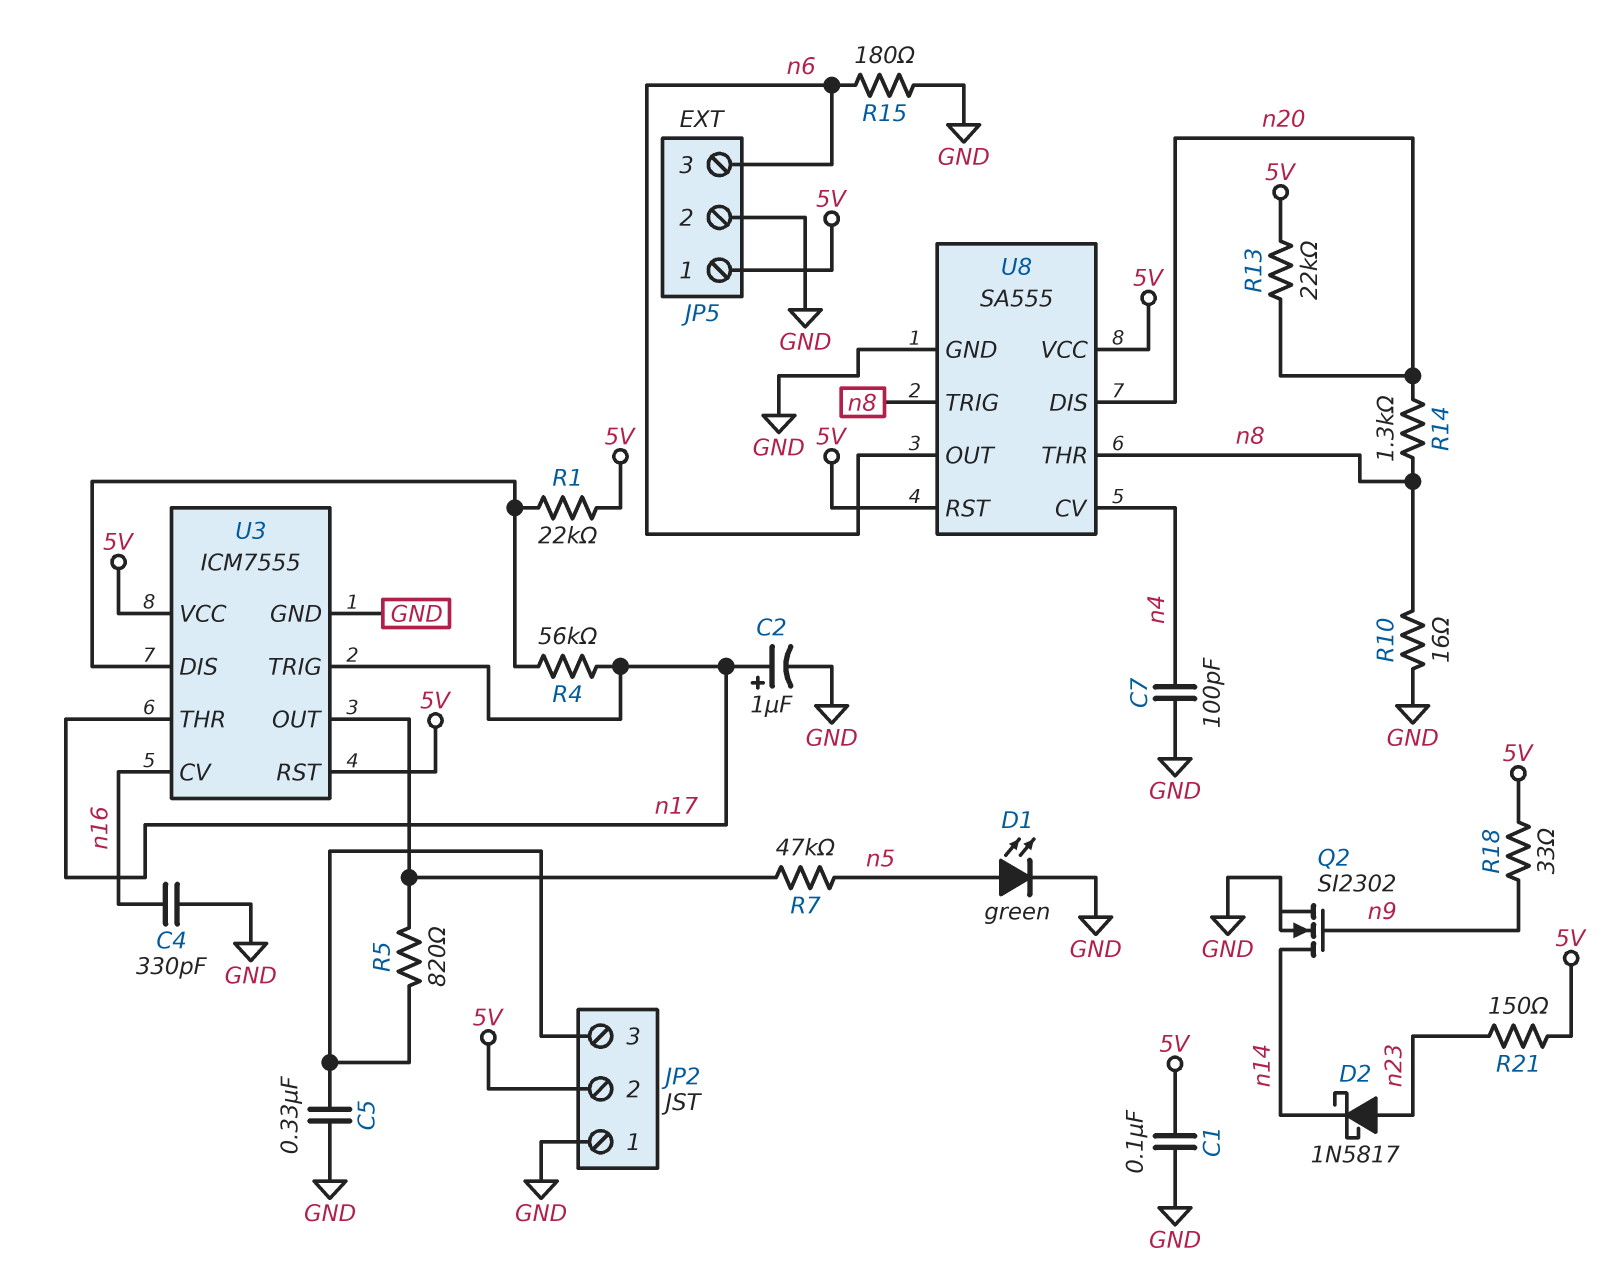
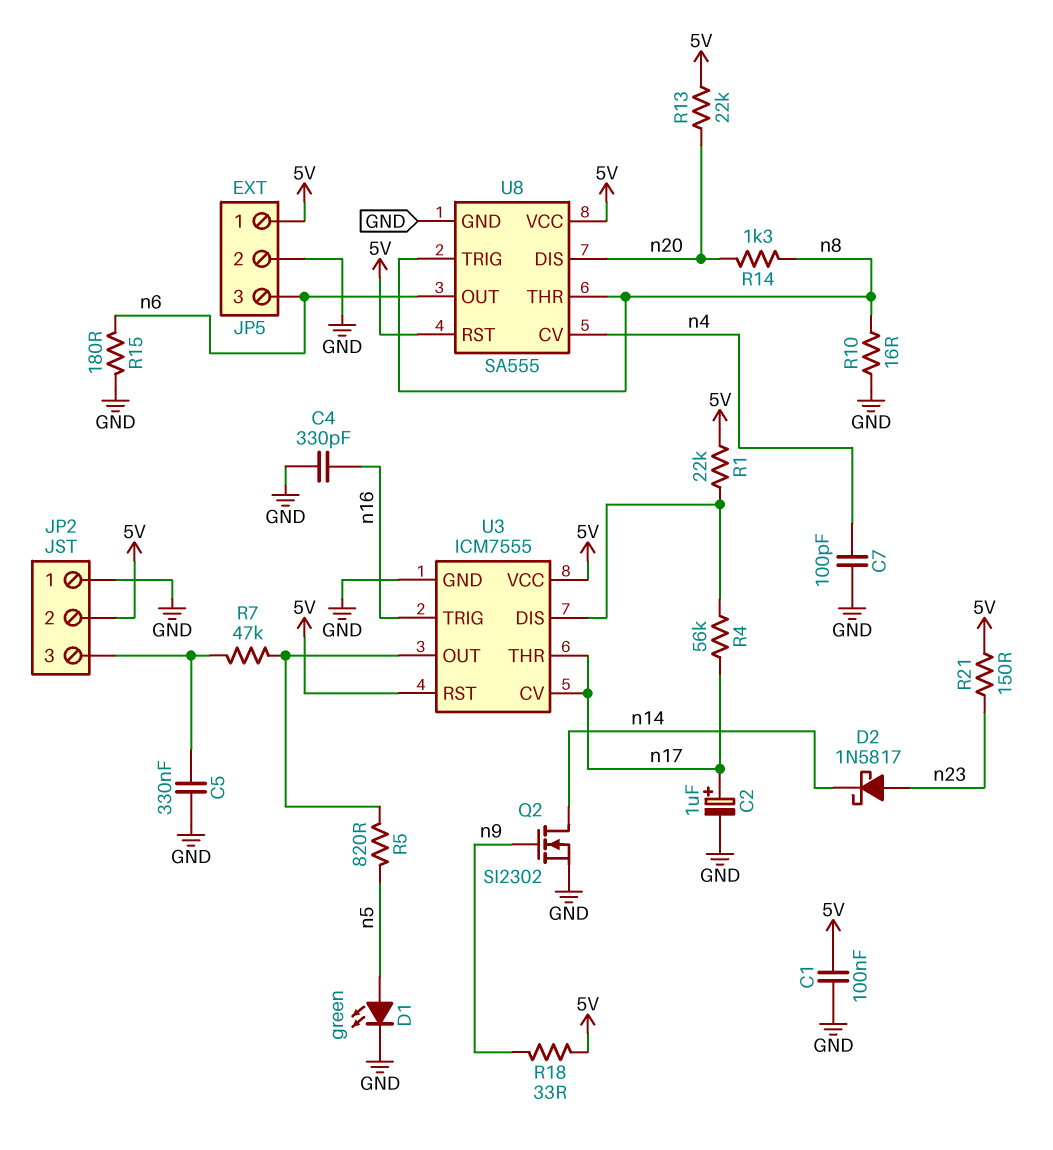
R5: 820 (JP2/3, U3/OUT) -> 820 (U3/OUT, n5)
R7: 47k (U3/OUT, n5) -> 47k (JP2/3, U3/OUT)
U3 pin CV: n16 -> n17
U3 pin TRIG: n17 -> n16

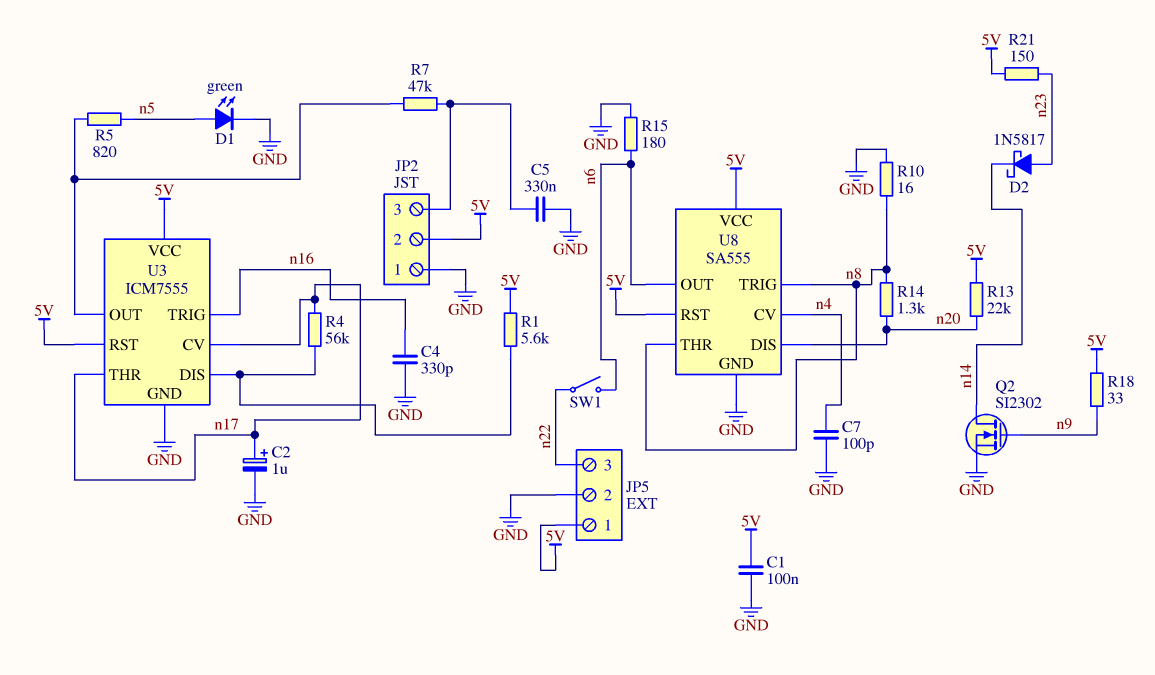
JP5 pin 3: n6 -> n22
R1: 22k (5V, U3/DIS) -> 5.6k (5V, U3/DIS)
SW1: none -> switch (n6, n22)

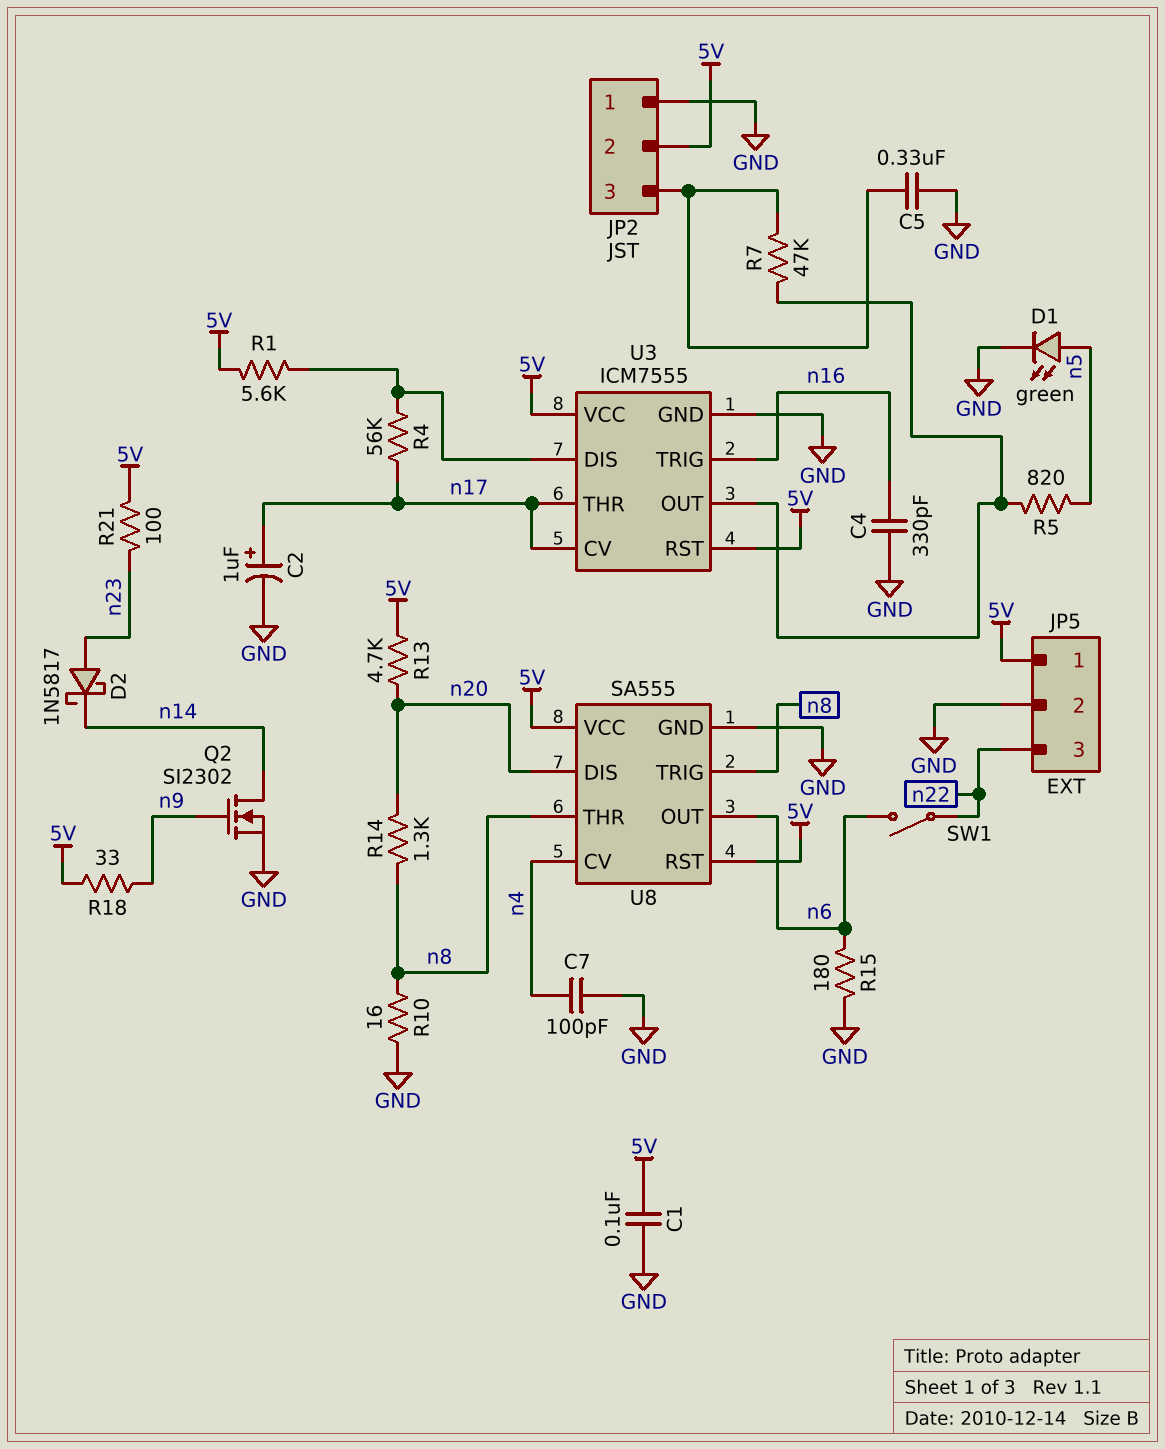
R13: 22k (5V, n20) -> 4.7k (5V, n20)
R21: 150 (5V, n23) -> 100 (5V, n23)

